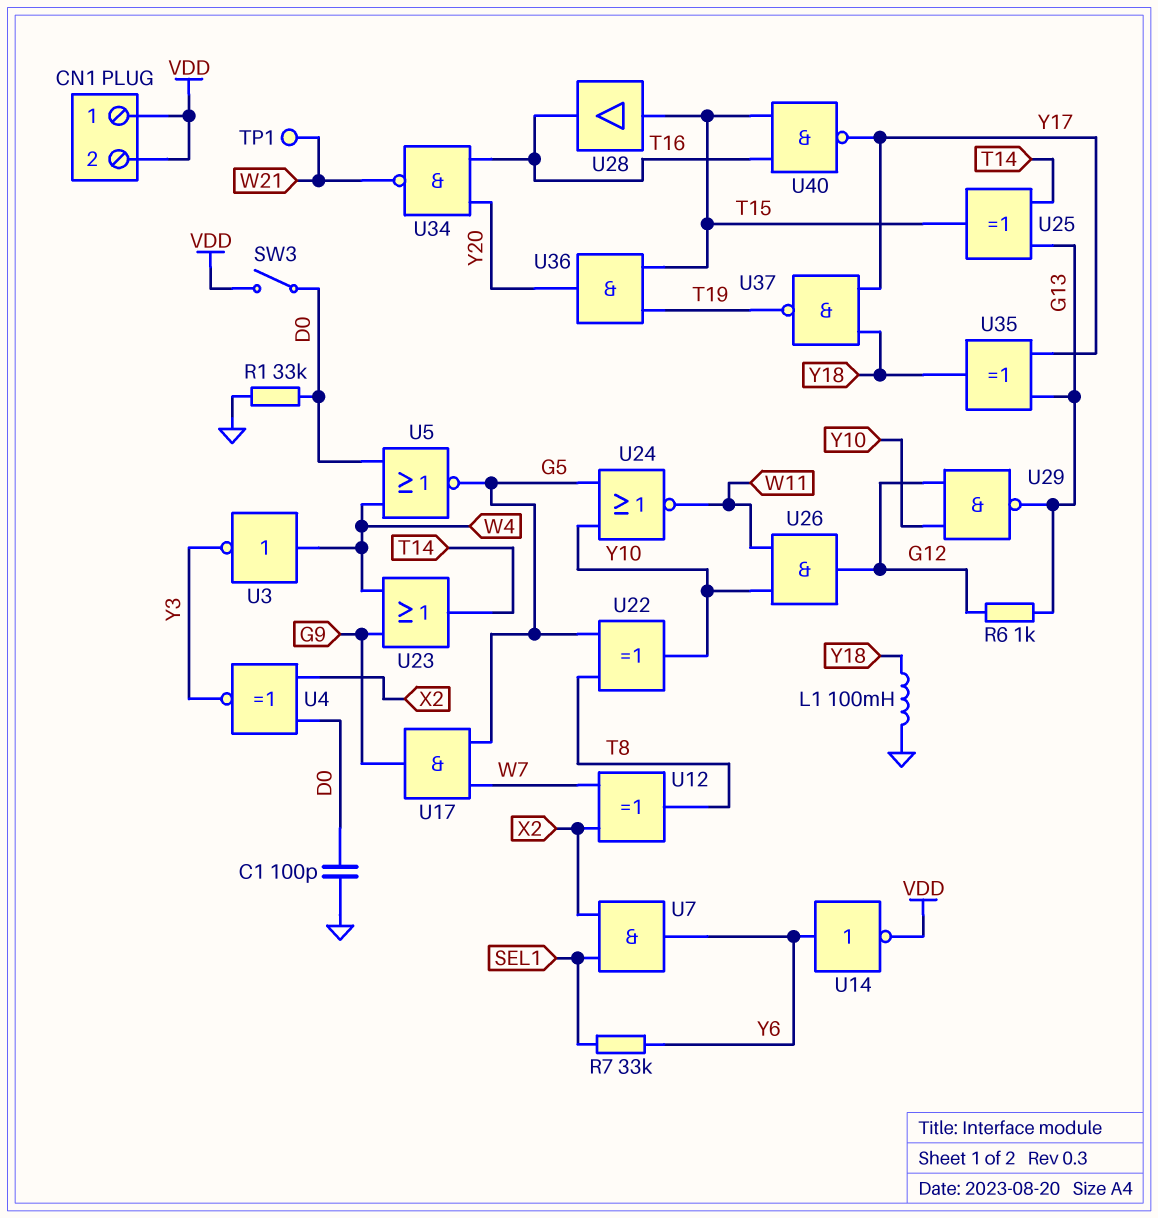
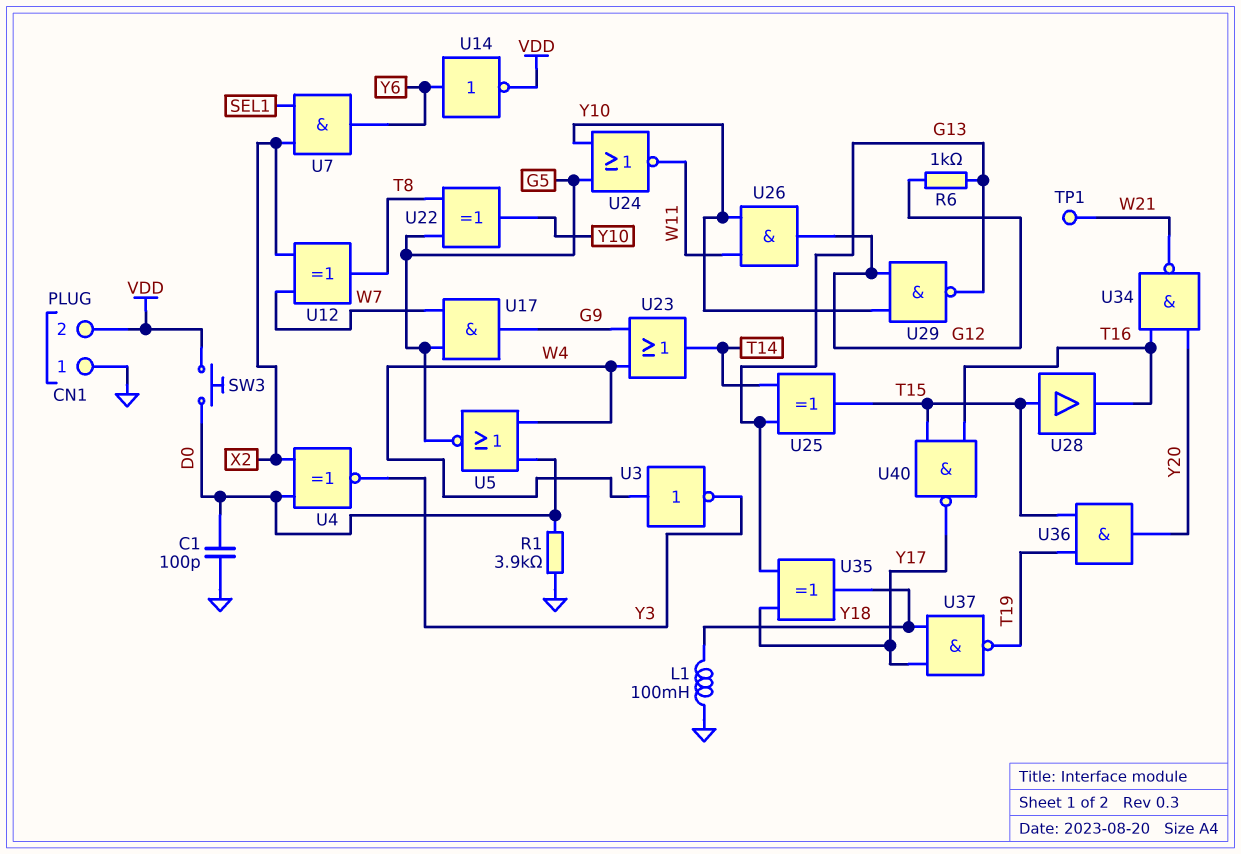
CN1 pin 1: VDD -> GND
R1: 33k (D0, GND) -> 3.9k (D0, GND)
R7: 33k (SEL1, Y6) -> none
SW3: switch (D0, VDD) -> button (D0, VDD)

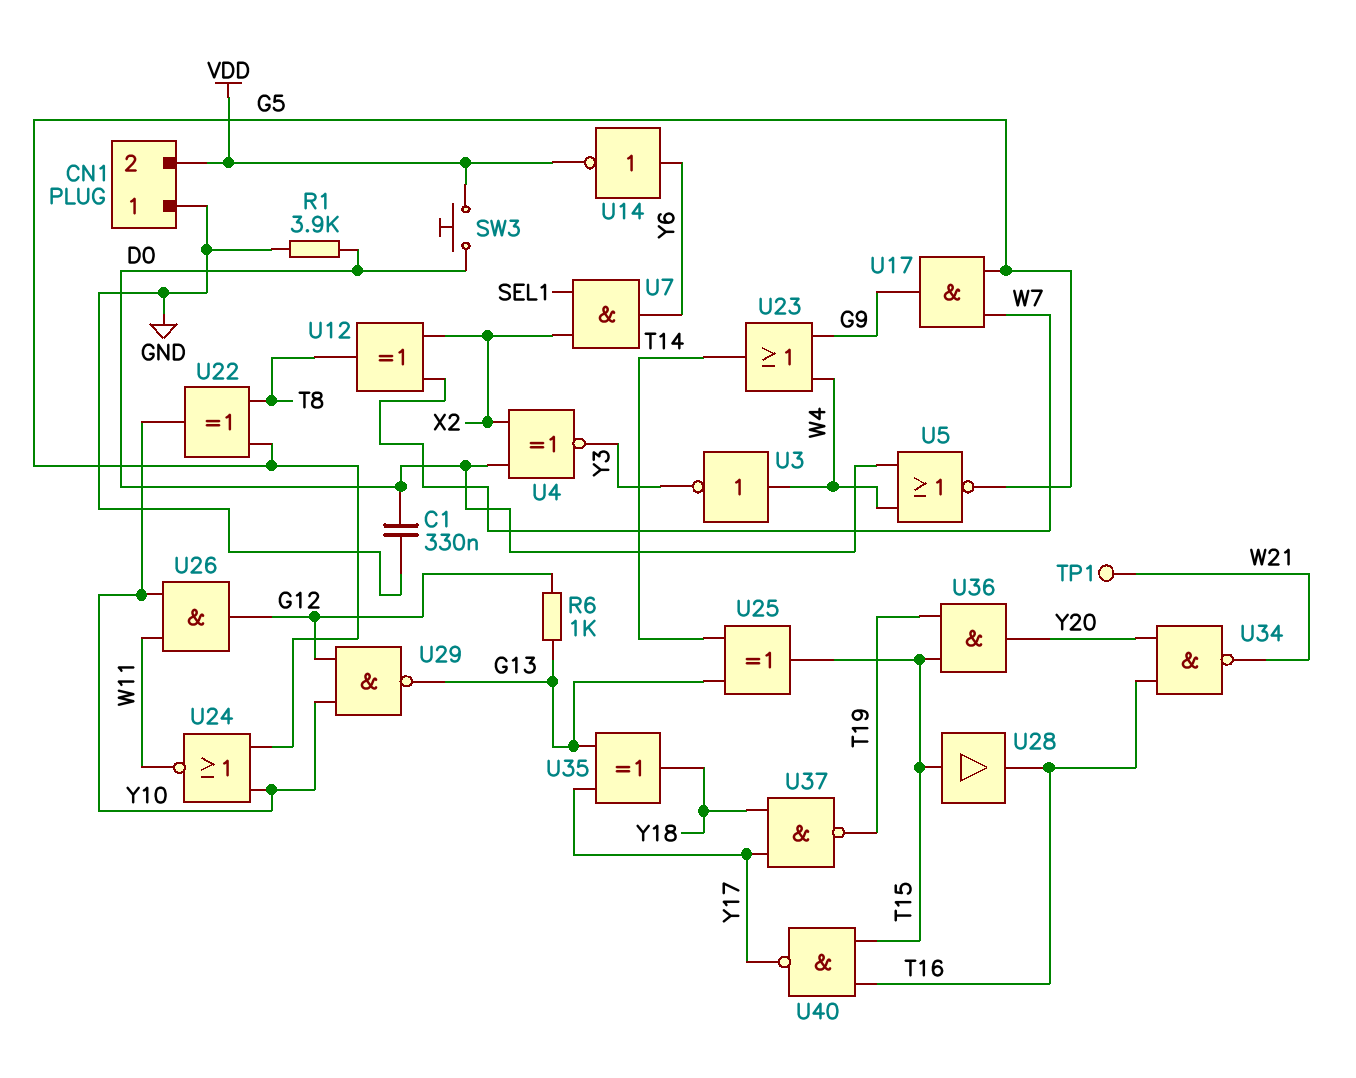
C1: 100pF (D0, GND) -> 330nF (D0, GND)
L1: 100mH (GND, Y18) -> none

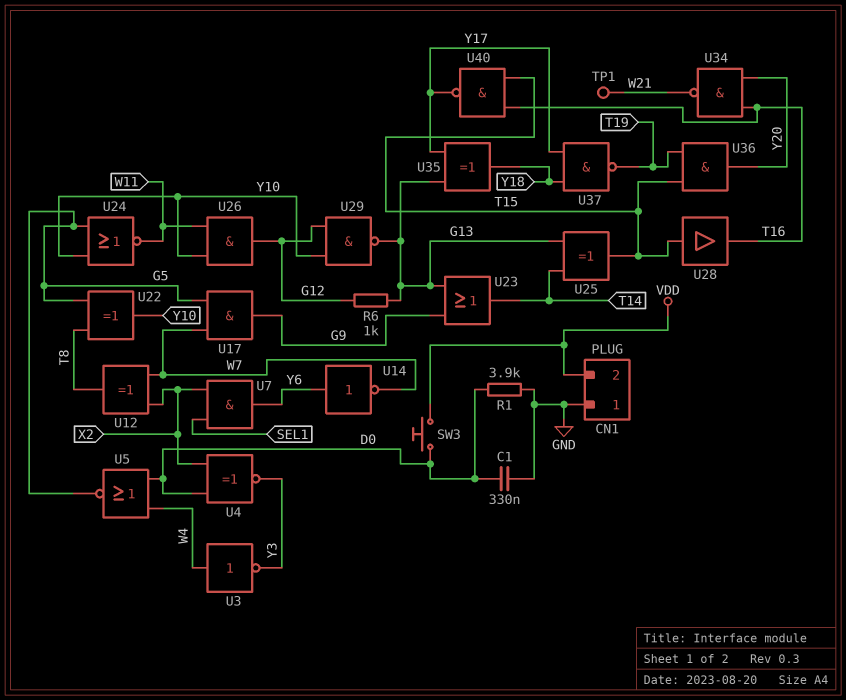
U14: NOT (in Y6, out VDD) -> NOT (in Y6, out W7)
U23: OR (in G9, in W4, out T14) -> OR (in G9, in G13, out T14)

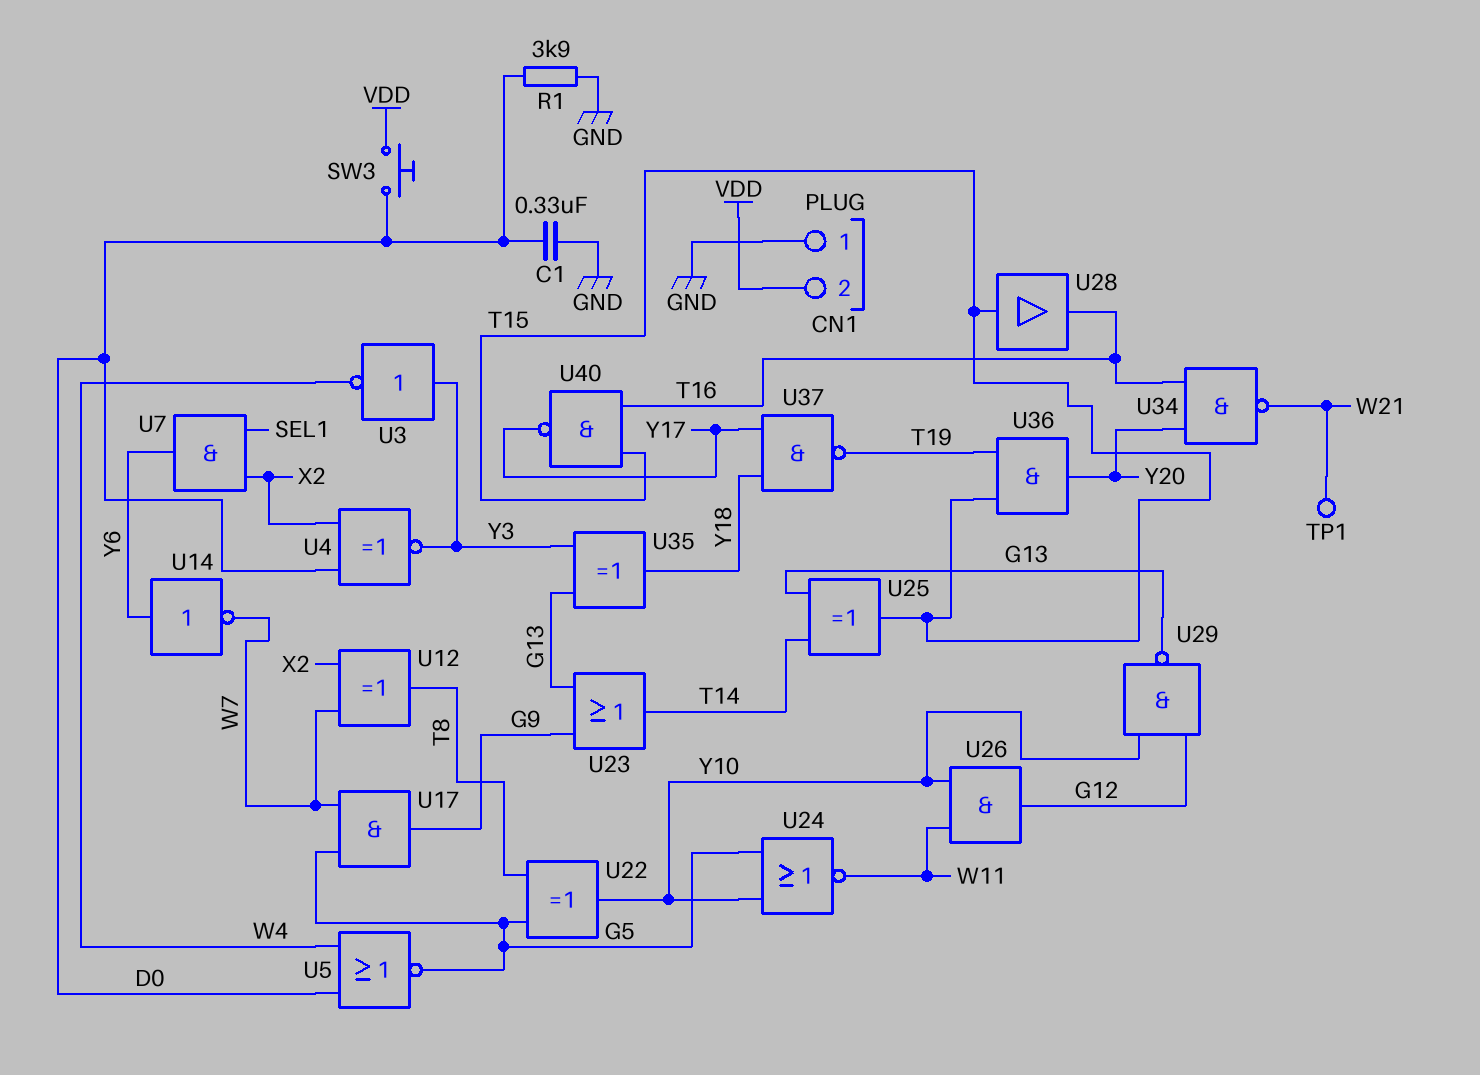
R6: 1k (G12, G13) -> none
U3: NOT (in W4, out Y3) -> NOT (in Y3, out W4)
U35: XOR (in G13, in Y17, out Y18) -> XOR (in G13, in Y3, out Y18)

